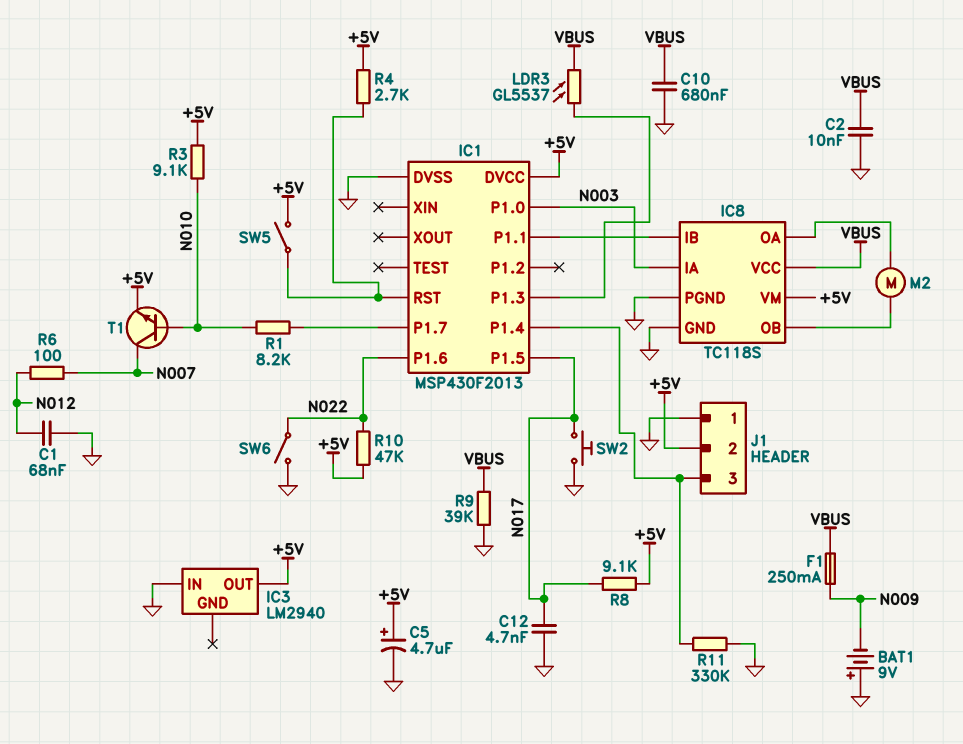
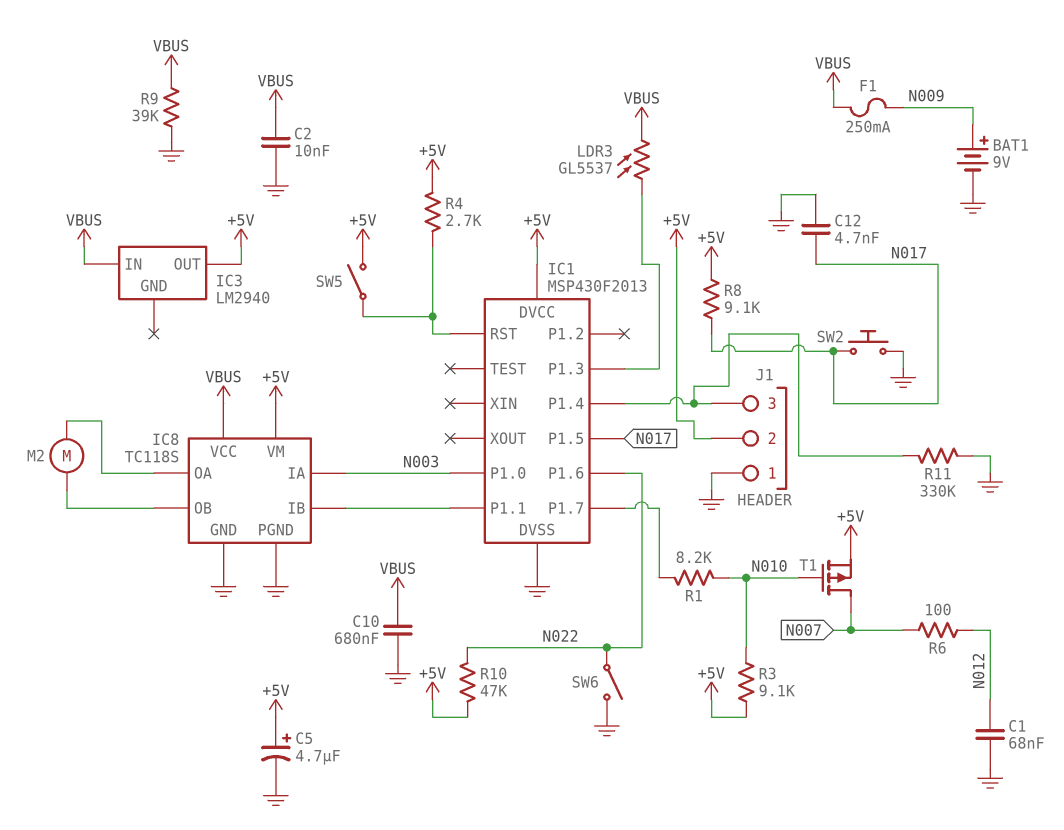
BAT1: 9V (plus GND, minus N009) -> 9V (plus N009, minus GND)
IC3 pin IN: GND -> VBUS
T1: NPN (B N010, C N007, E +5V) -> PMOS (G N010, D N007, S +5V)

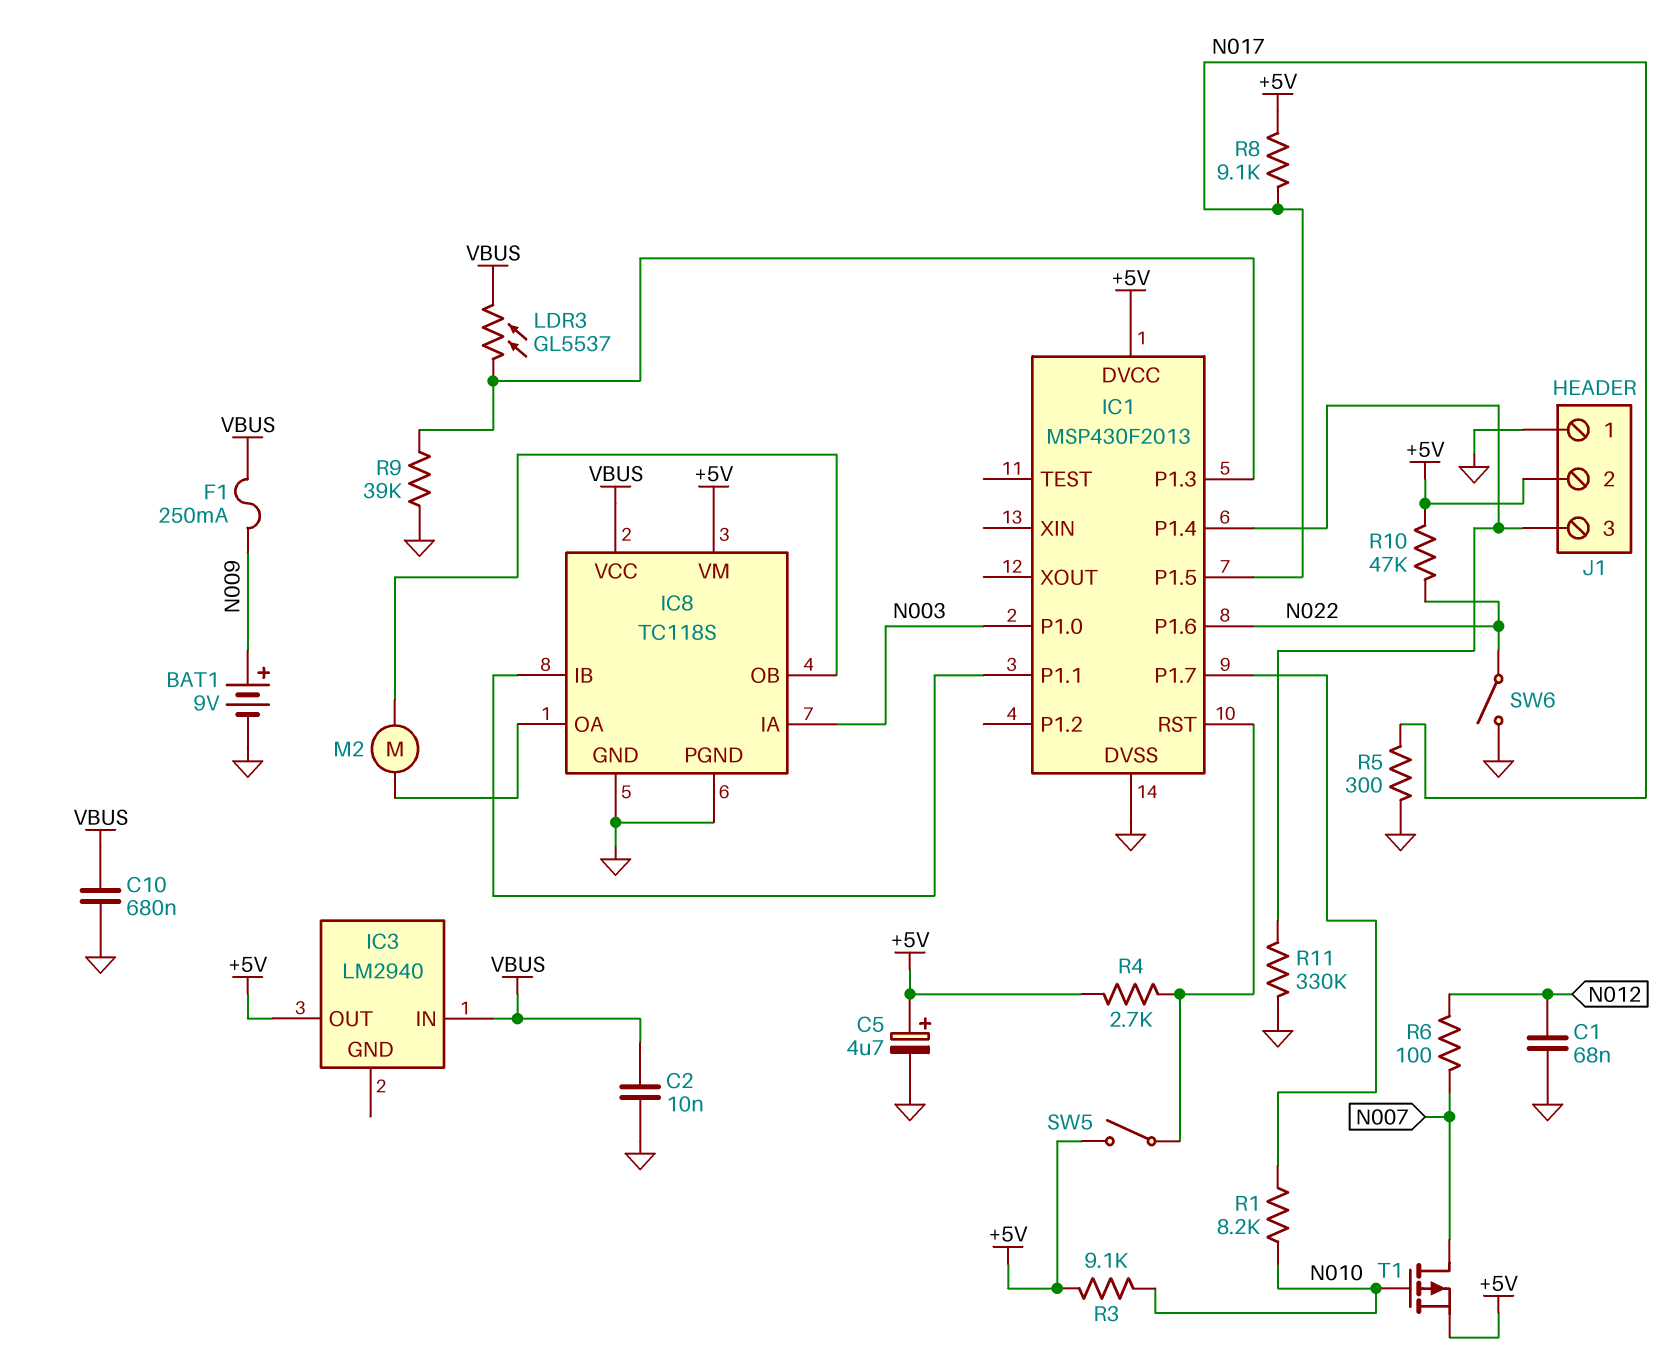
C12: 4.7nF (GND, N017) -> none
R5: none -> 300 (GND, N017)
R9: 39k (GND, VBUS) -> 39k (GND, IC1/P1.3)
SW2: button (GND, N017) -> none

